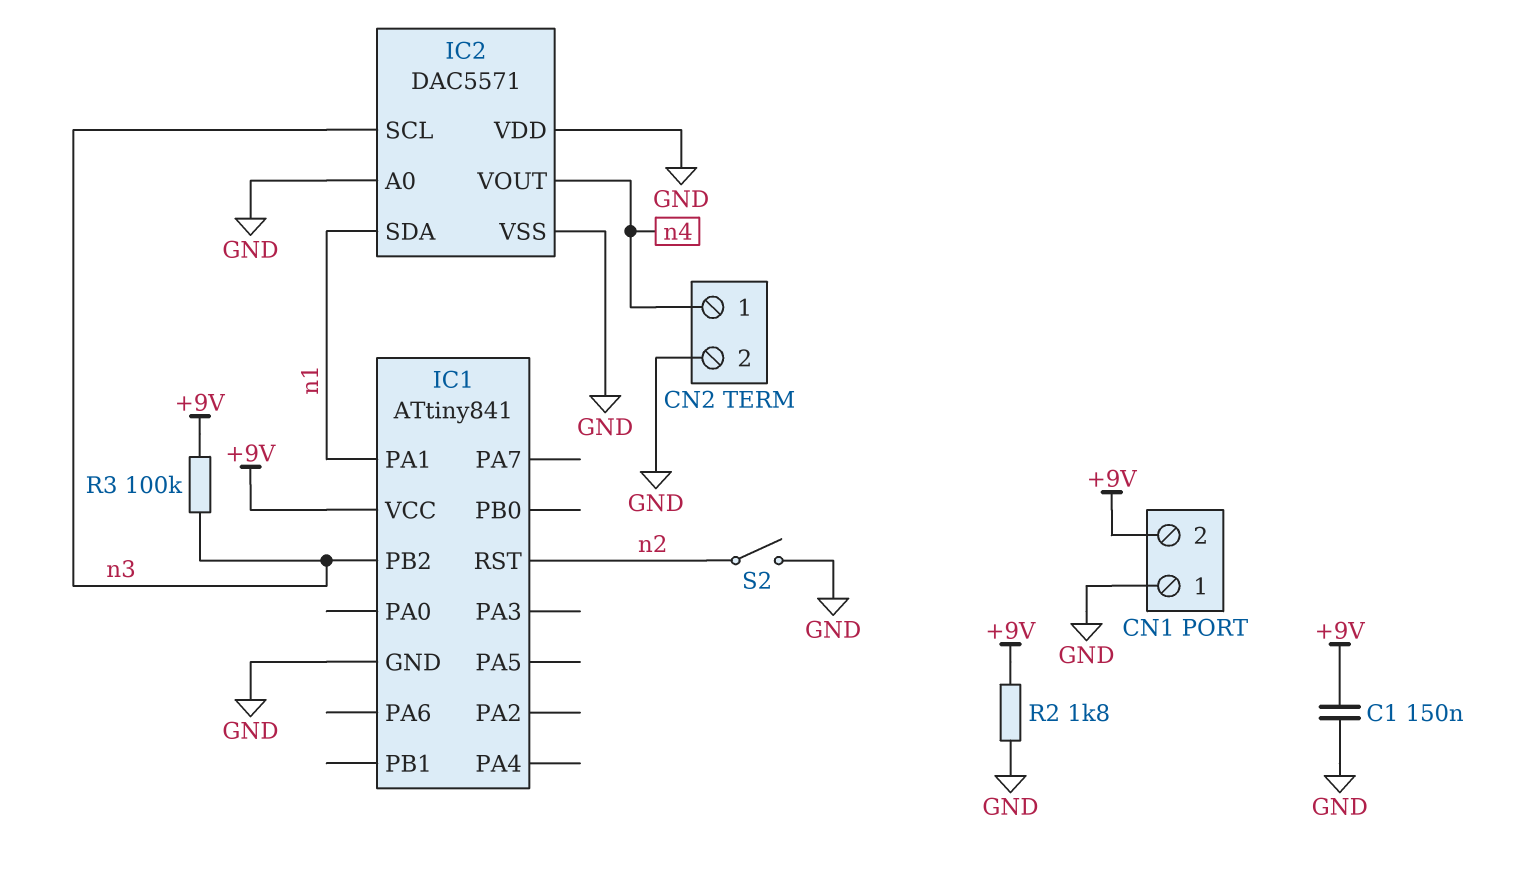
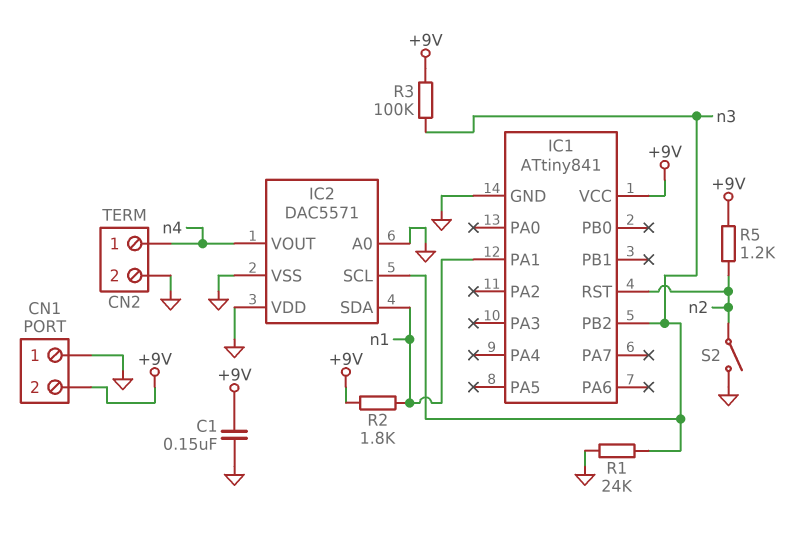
R1: none -> 24k (GND, n3)
R2: 1.8k (+9V, GND) -> 1.8k (+9V, n1)
R5: none -> 1.2k (+9V, n2)

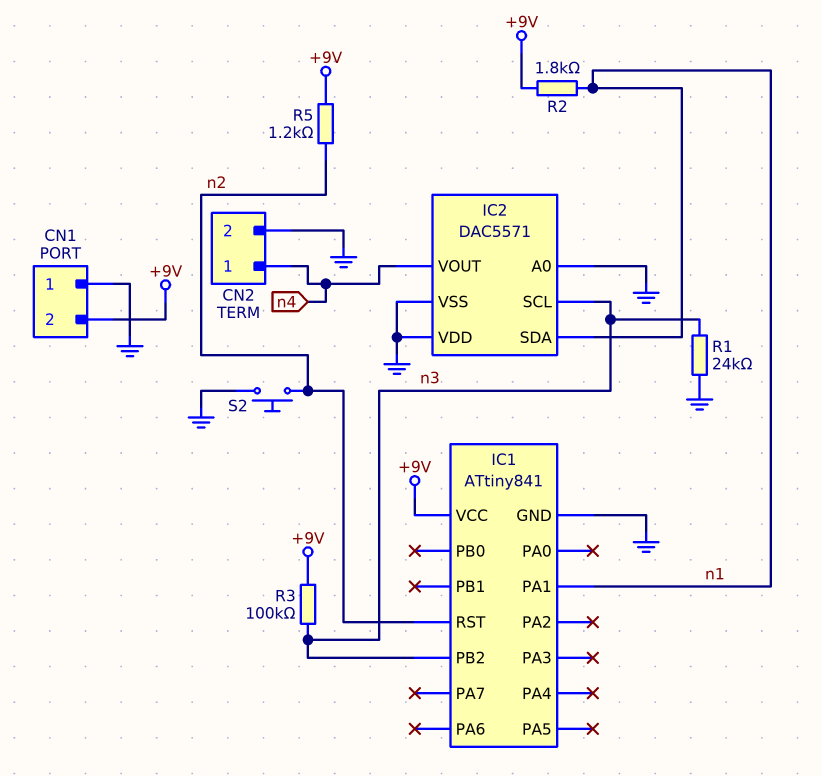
C1: 150nF (+9V, GND) -> none
S2: switch (GND, n2) -> button (GND, n2)

